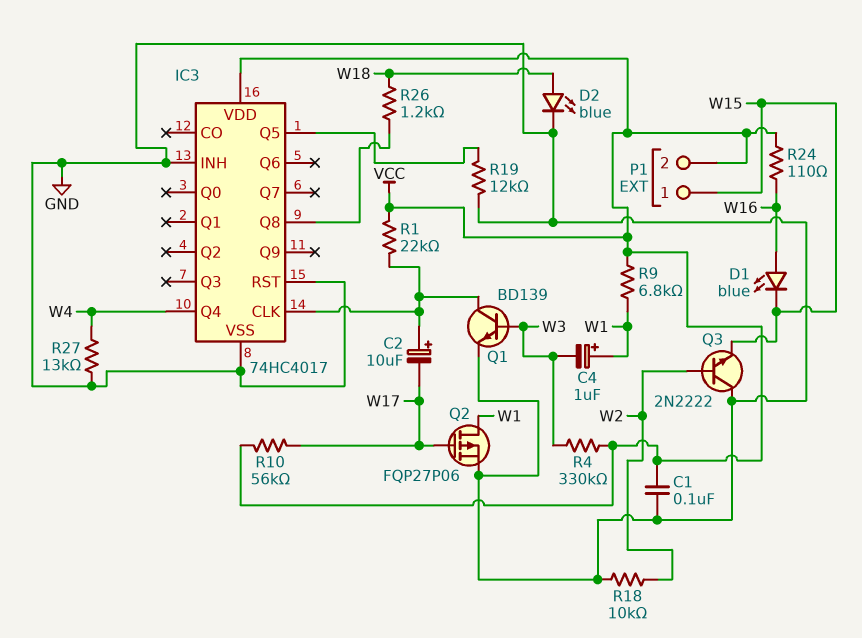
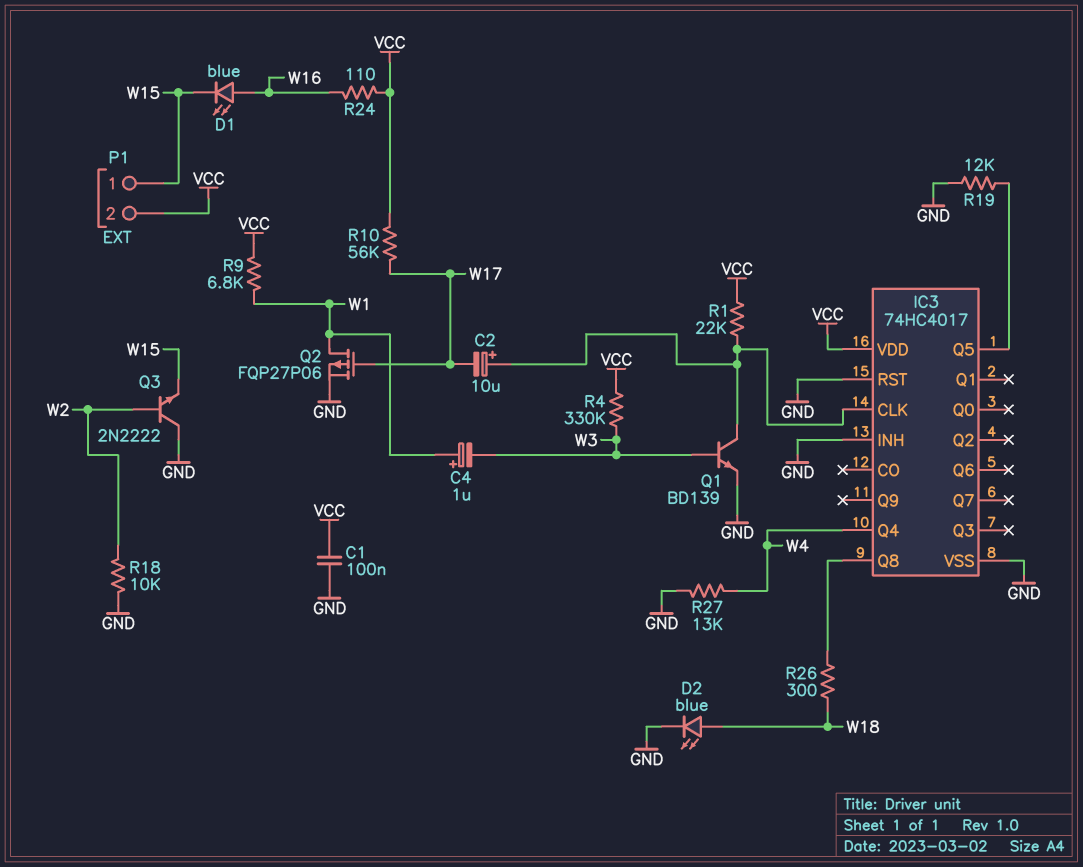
R26: 1.2k (IC3/Q8, W18) -> 300 (IC3/Q8, W18)

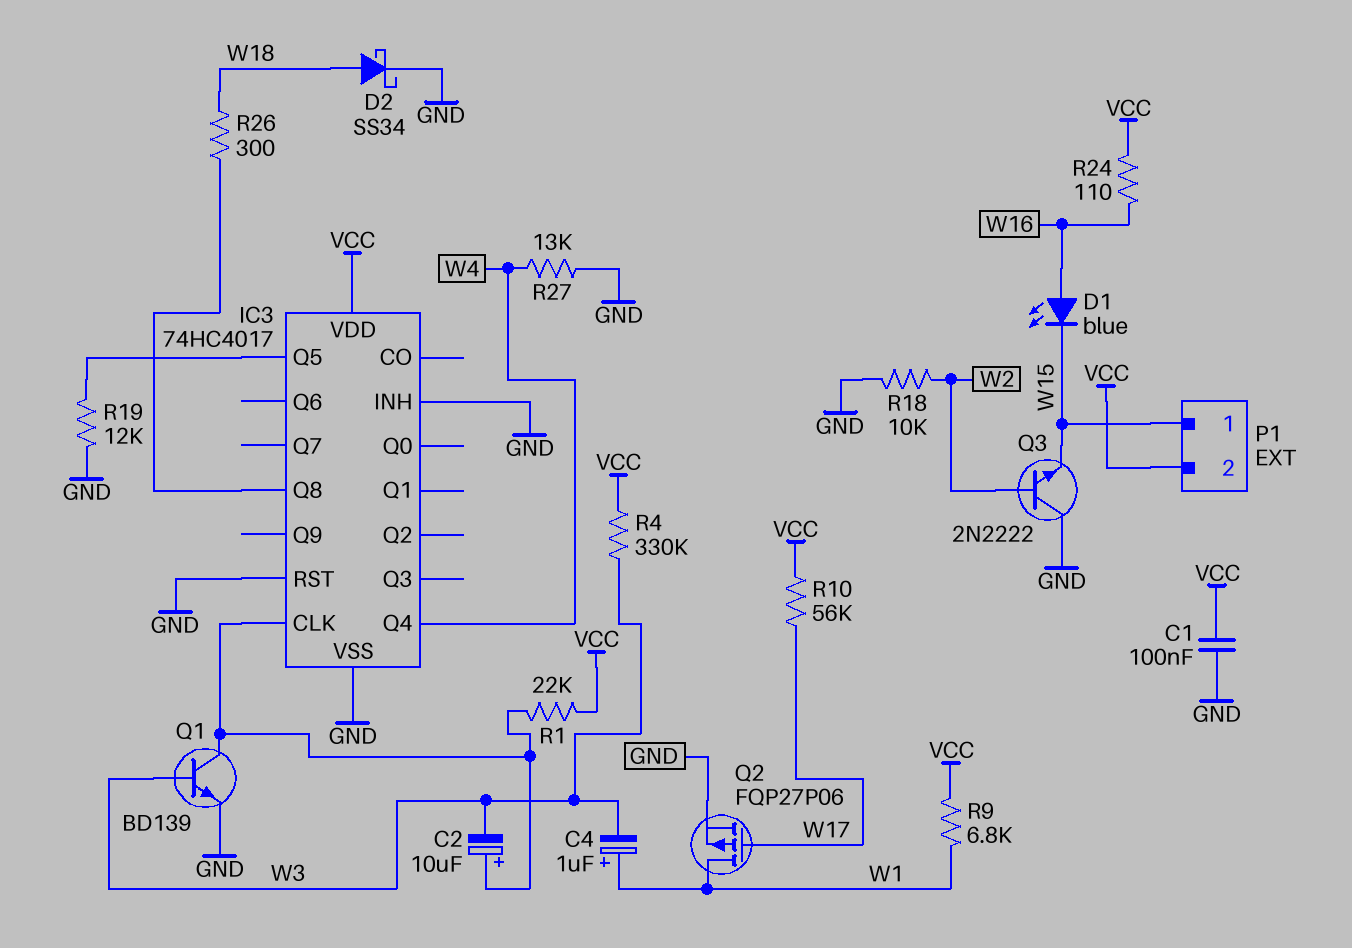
C2: 10uF (plus IC3/CLK, minus W17) -> 10uF (plus IC3/CLK, minus W3)
D2: LED blue (A W18, K GND) -> schottky SS34 (A W18, K GND)

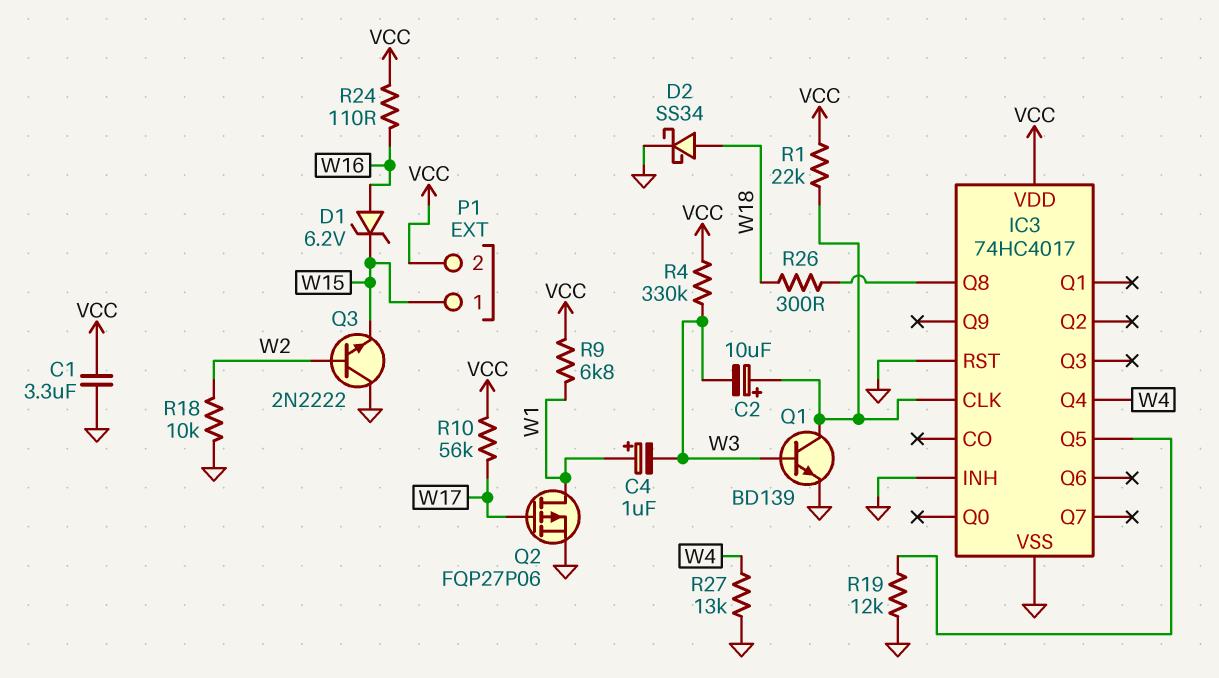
C1: 100nF (GND, VCC) -> 3.3uF (GND, VCC)
D1: LED blue (A W16, K W15) -> zener 6.2V (A W16, K W15)

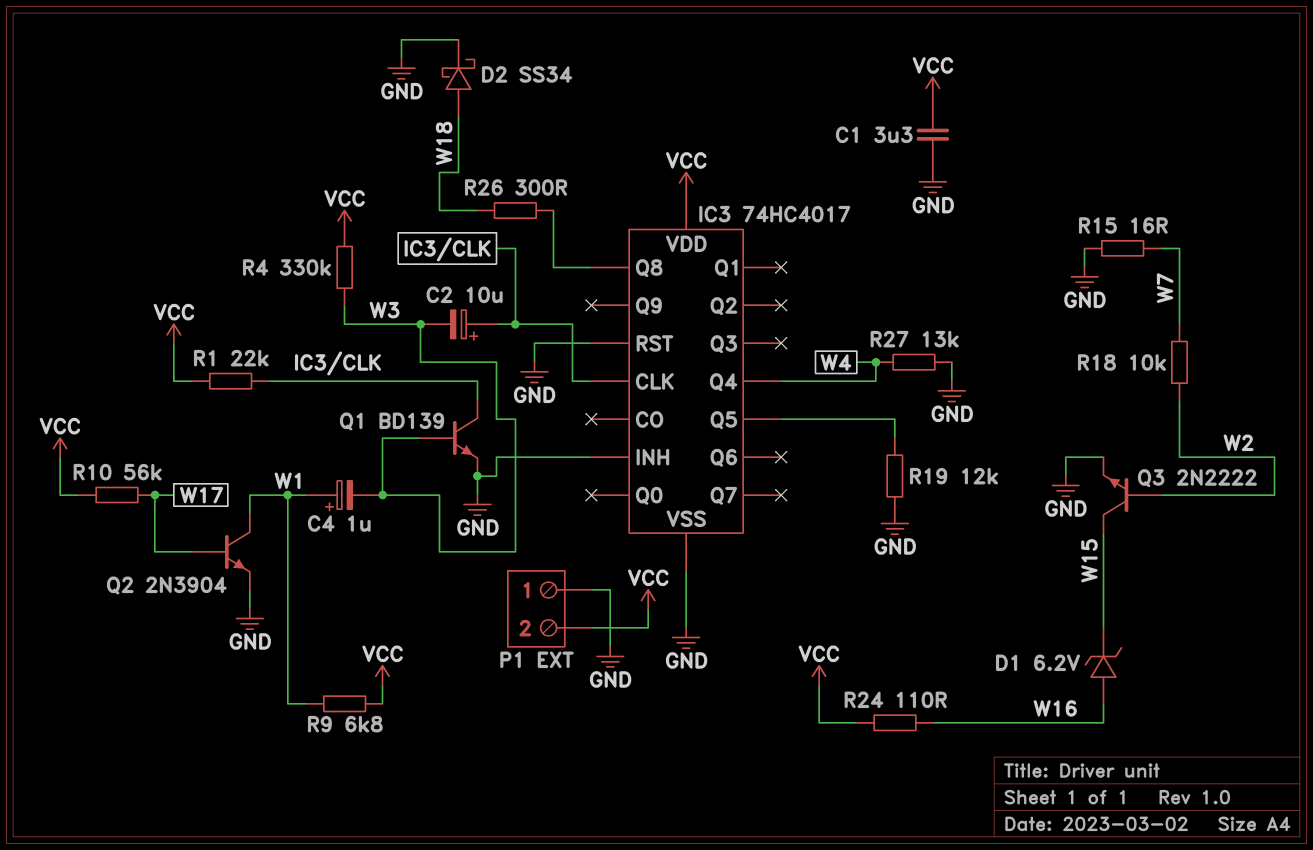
P1 pin 1: W15 -> GND
Q2: PMOS FQP27P06 (G W17, D W1, S GND) -> NPN 2N3904 (B W17, C W1, E GND)
Q3: NPN 2N2222 (B W2, C GND, E W15) -> NPN 2N2222 (B W2, C W15, E GND)
R15: none -> 16 (GND, W7)
R18: 10k (GND, W2) -> 10k (W2, W7)

